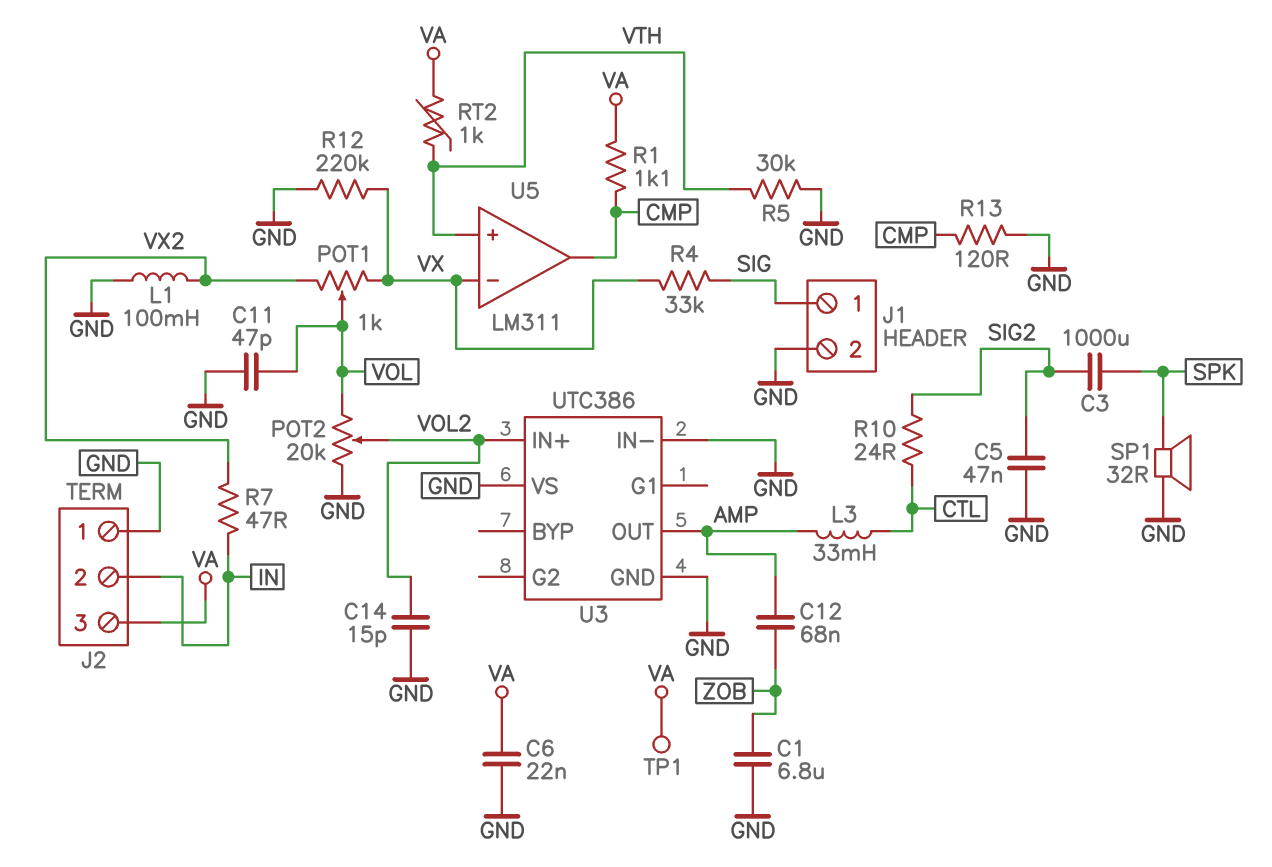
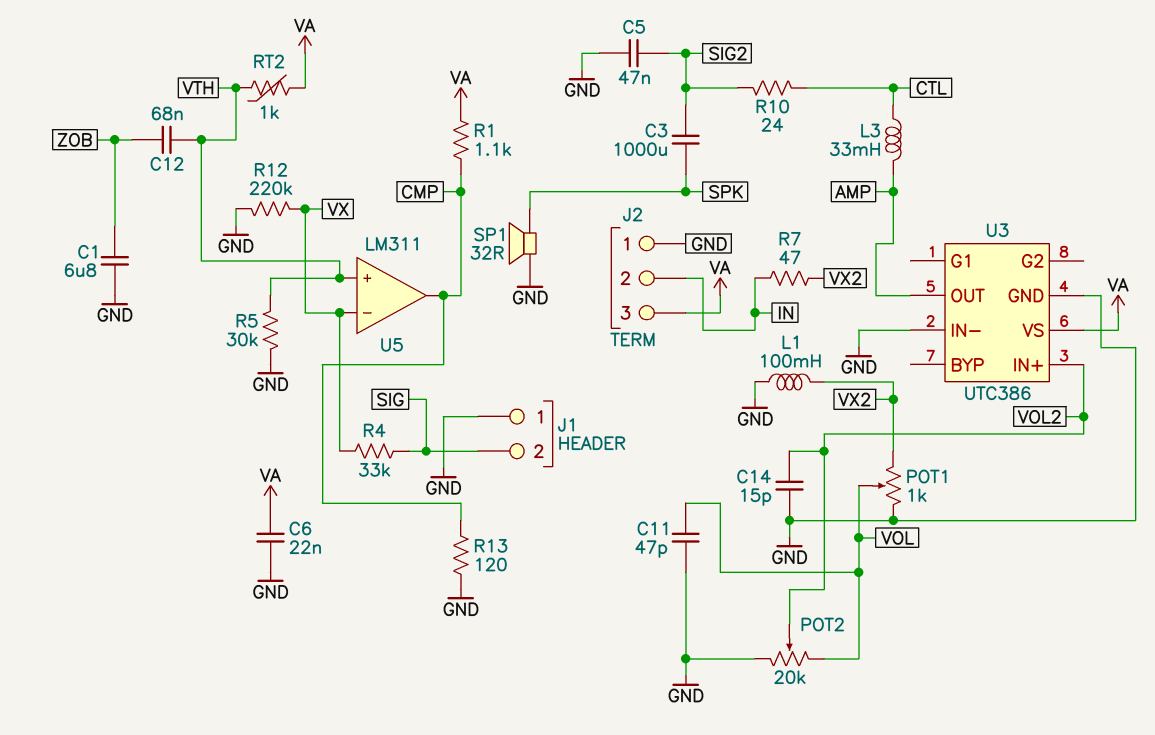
C12: 68nF (AMP, ZOB) -> 68nF (VTH, ZOB)
J1 pin 1: SIG -> GND
J1 pin 2: GND -> SIG
POT1: 1k (VX, VX2, wiper VOL) -> 1k (GND, VX2, wiper VOL)
TP1: test point (VA) -> none
U3 pin VS: GND -> VA

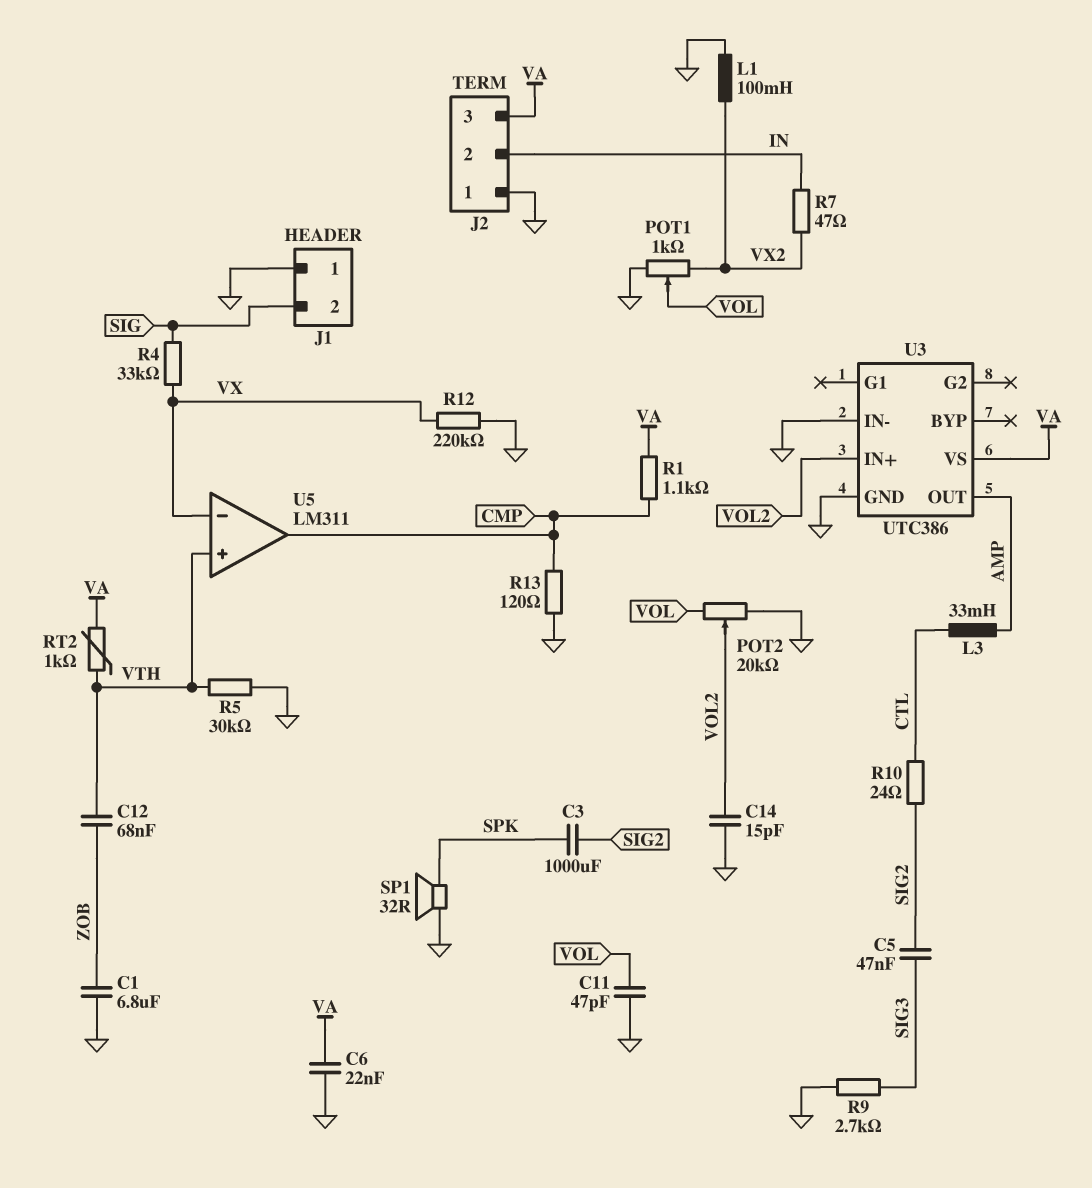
C5: 47nF (GND, SIG2) -> 47nF (SIG2, SIG3)
R9: none -> 2.7k (GND, SIG3)

